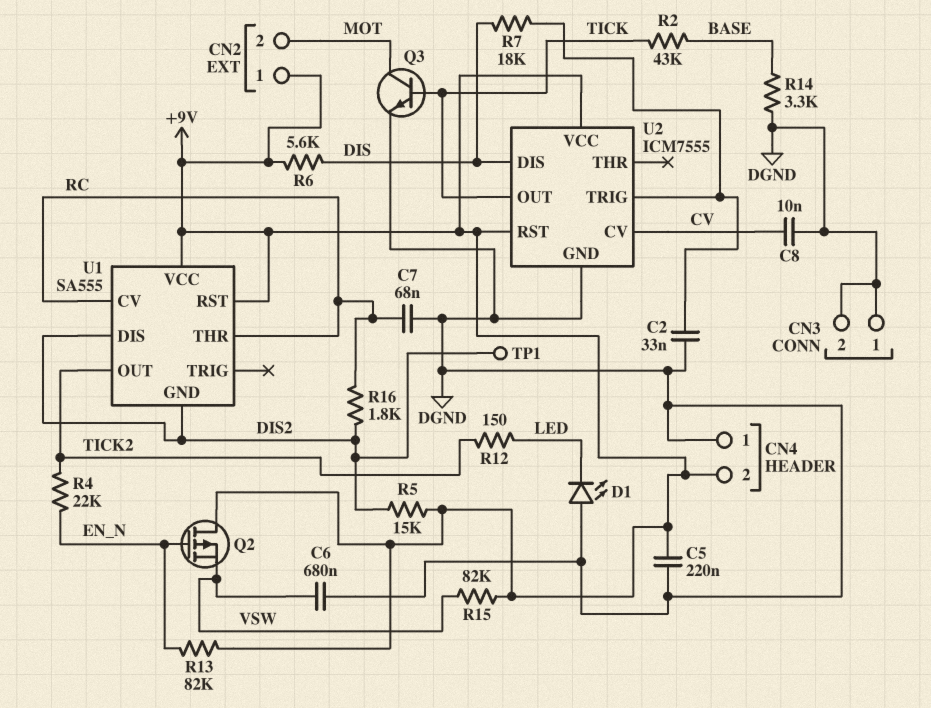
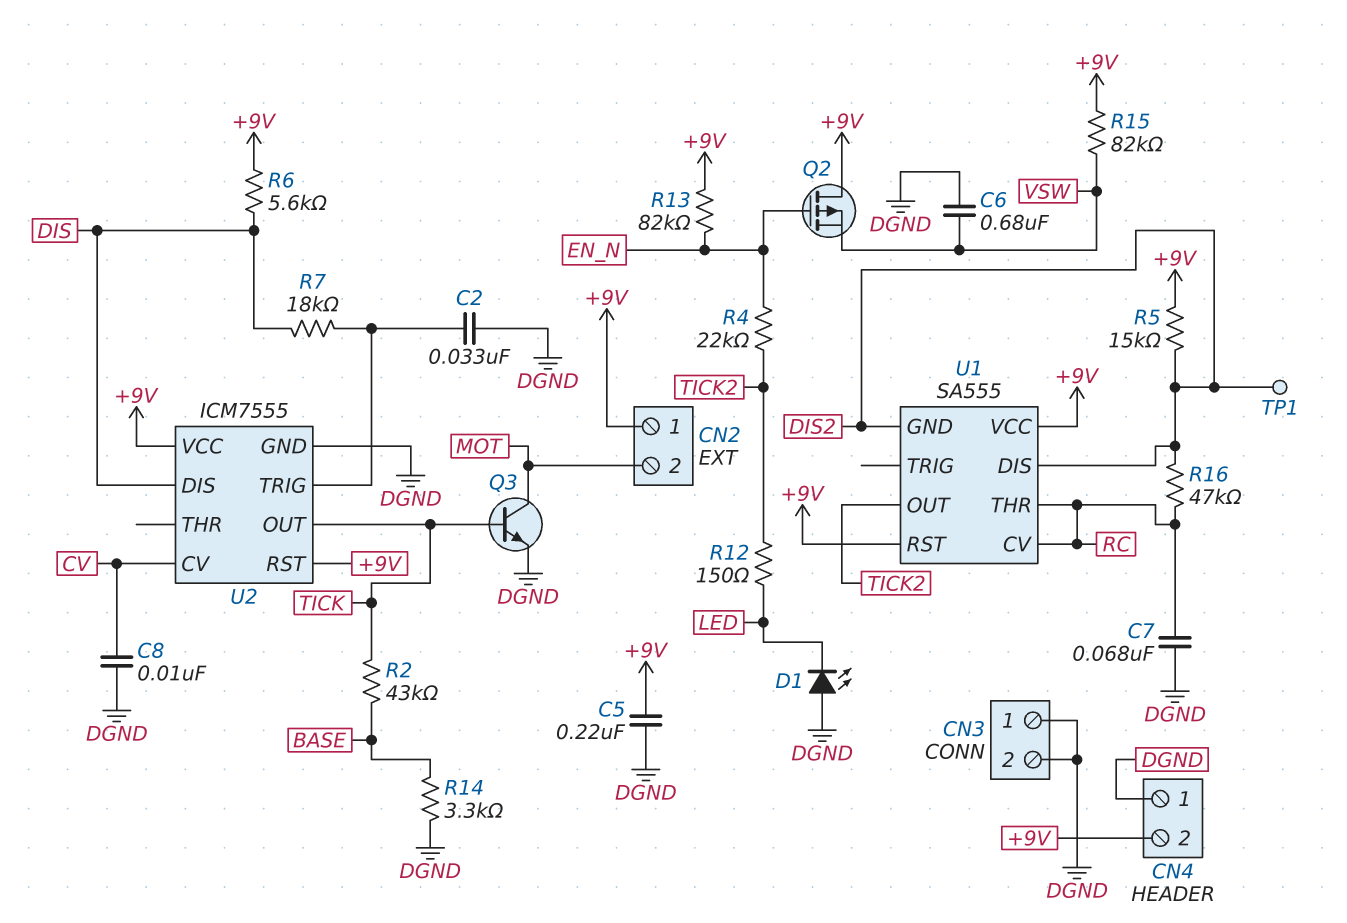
R16: 1.8k (DIS2, RC) -> 47k (DIS2, RC)

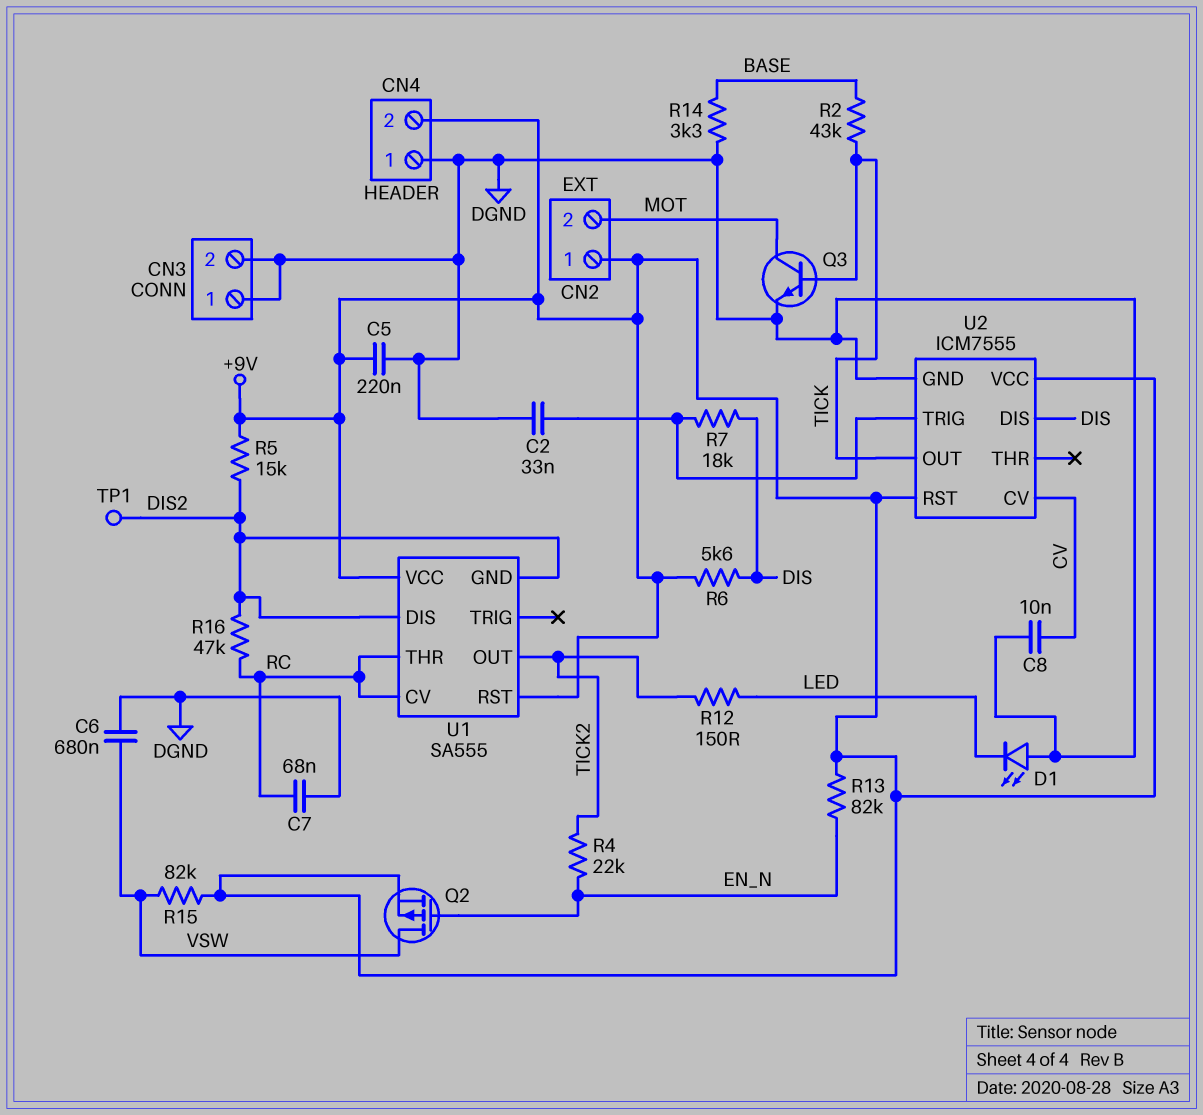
Q2: PMOS (G EN_N, D +9V, S VSW) -> PMOS (G EN_N, D VSW, S +9V)

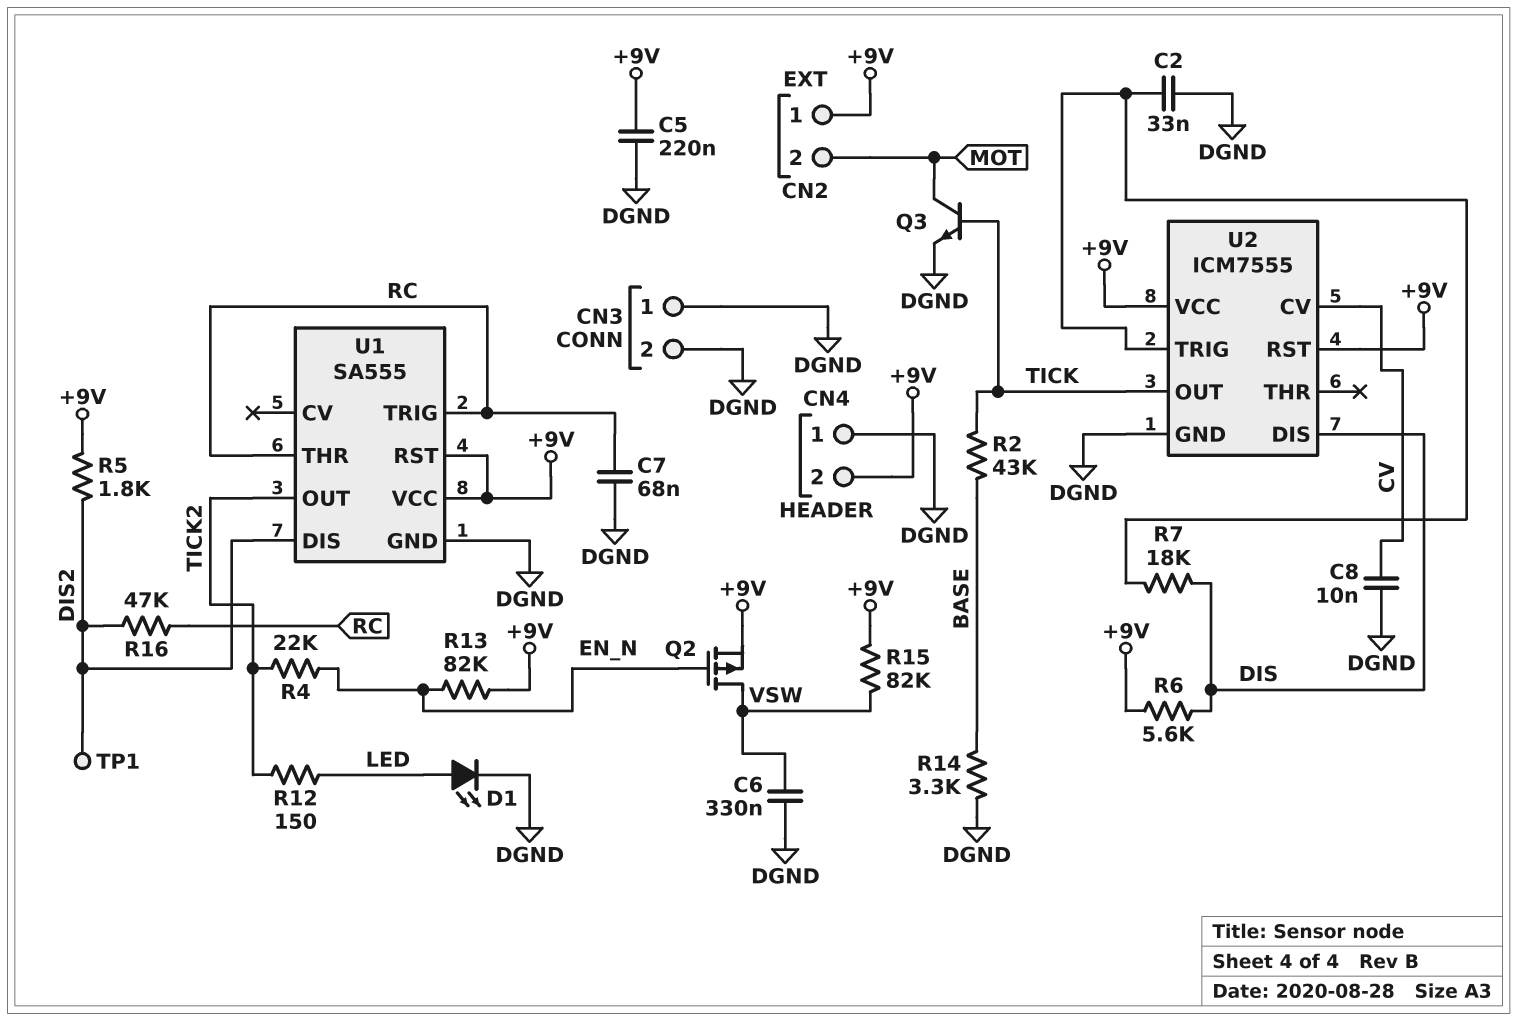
C6: 680nF (DGND, VSW) -> 330nF (DGND, VSW)
D1: LED (A DGND, K LED) -> LED (A LED, K DGND)
R5: 15k (+9V, DIS2) -> 1.8k (+9V, DIS2)
U1 pin CV: RC -> none
U1 pin GND: DIS2 -> DGND
U1 pin TRIG: none -> RC

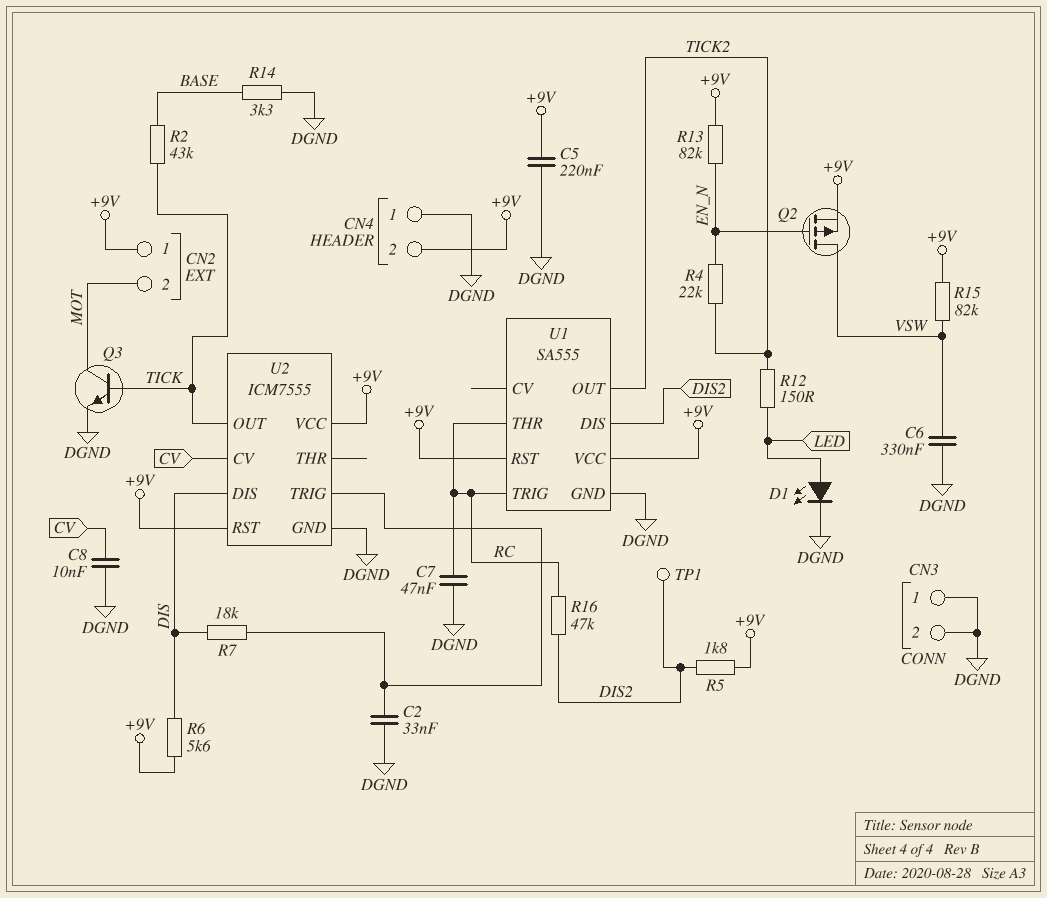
C7: 68nF (DGND, RC) -> 47nF (DGND, RC)

